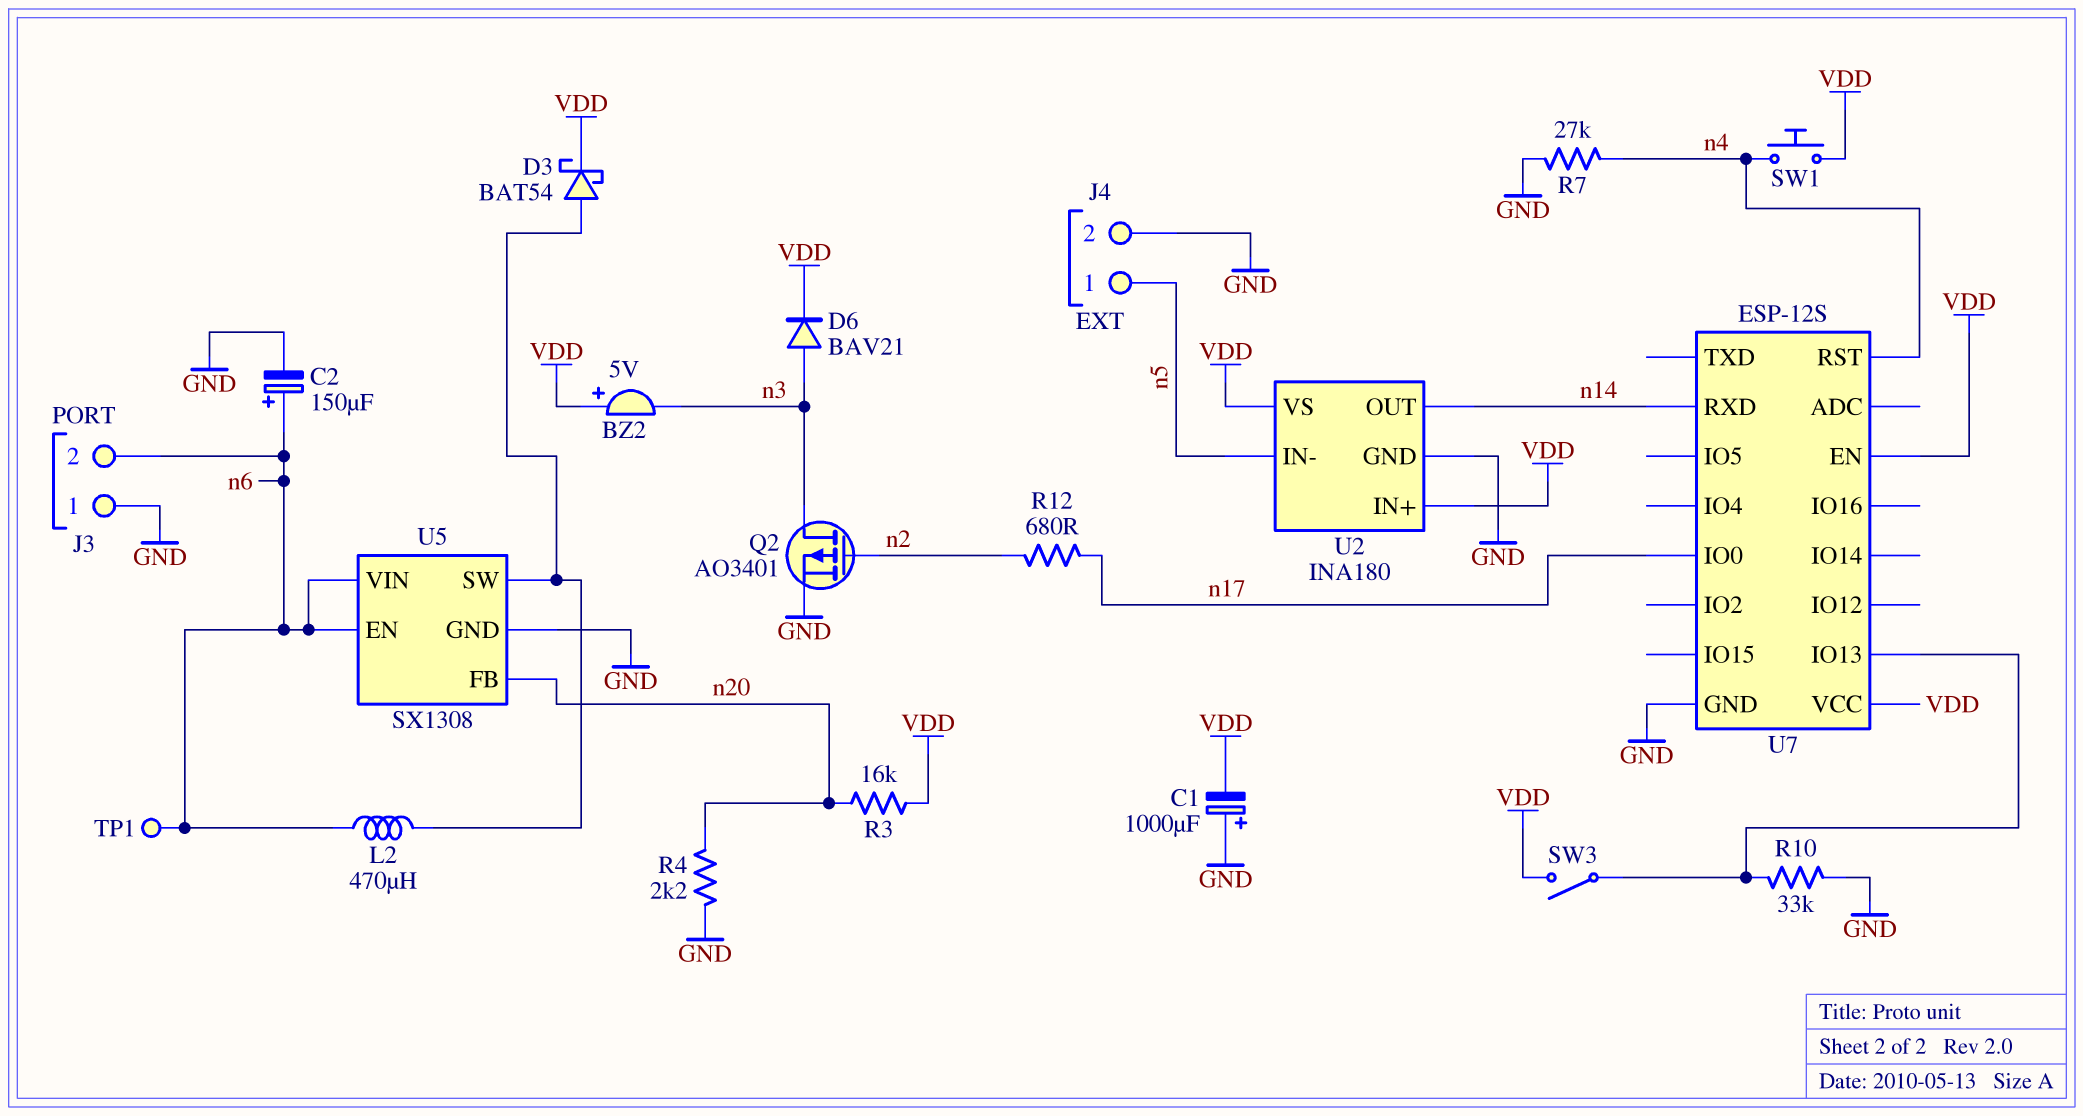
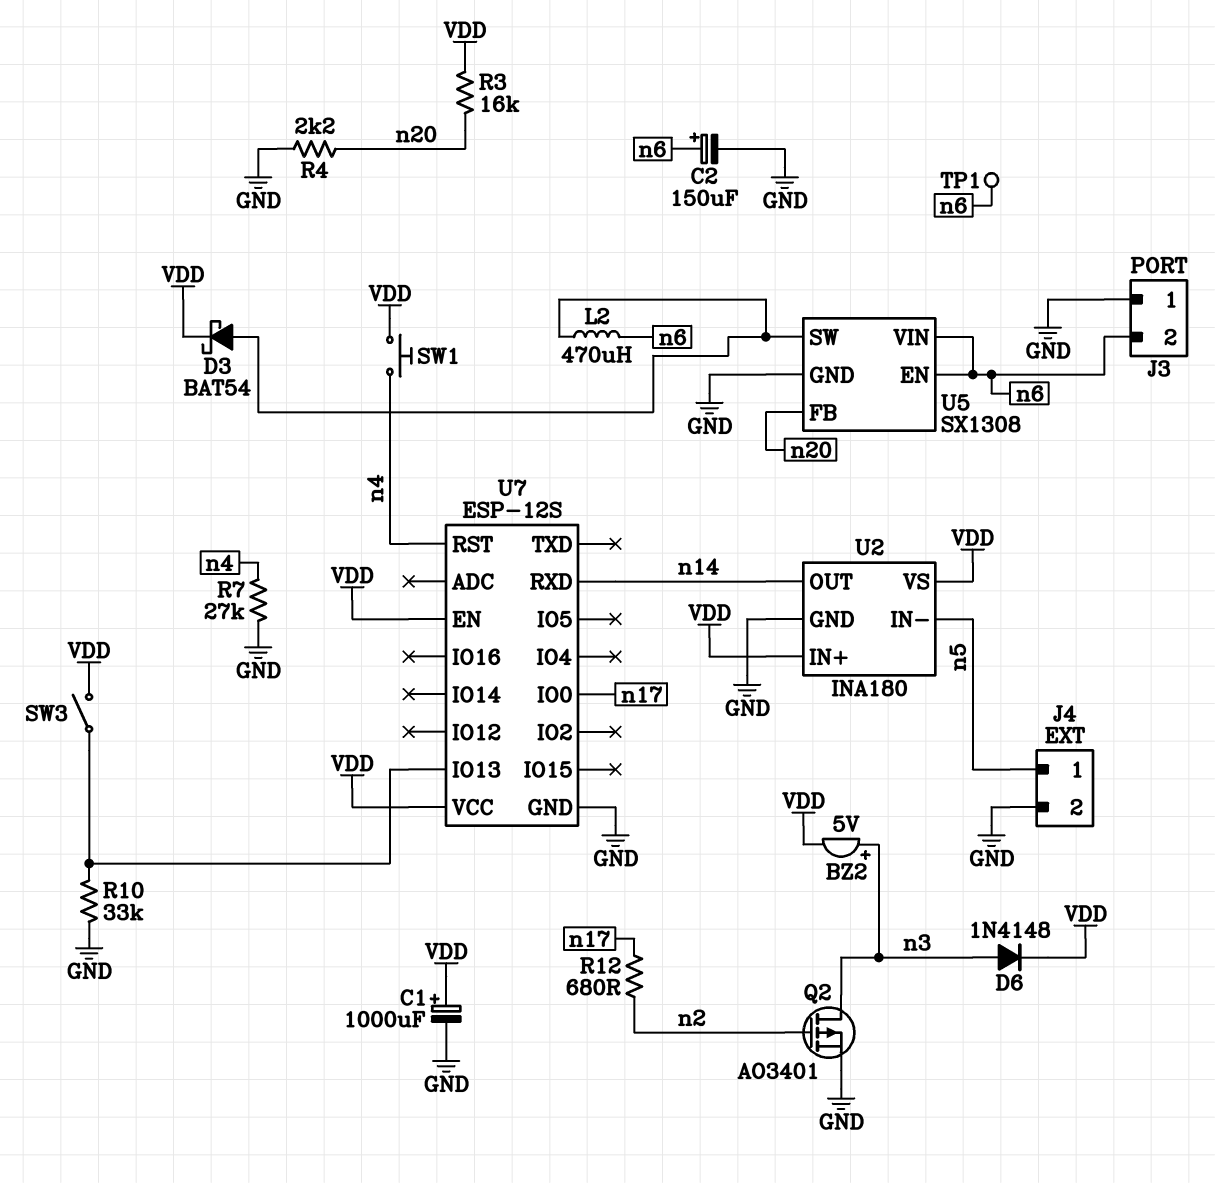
BZ2: buzzer 5V (plus VDD, minus n3) -> buzzer 5V (plus n3, minus VDD)
C1: 1000uF (plus GND, minus VDD) -> 1000uF (plus VDD, minus GND)
D6: diode BAV21 (A n3, K VDD) -> diode 1N4148 (A n3, K VDD)

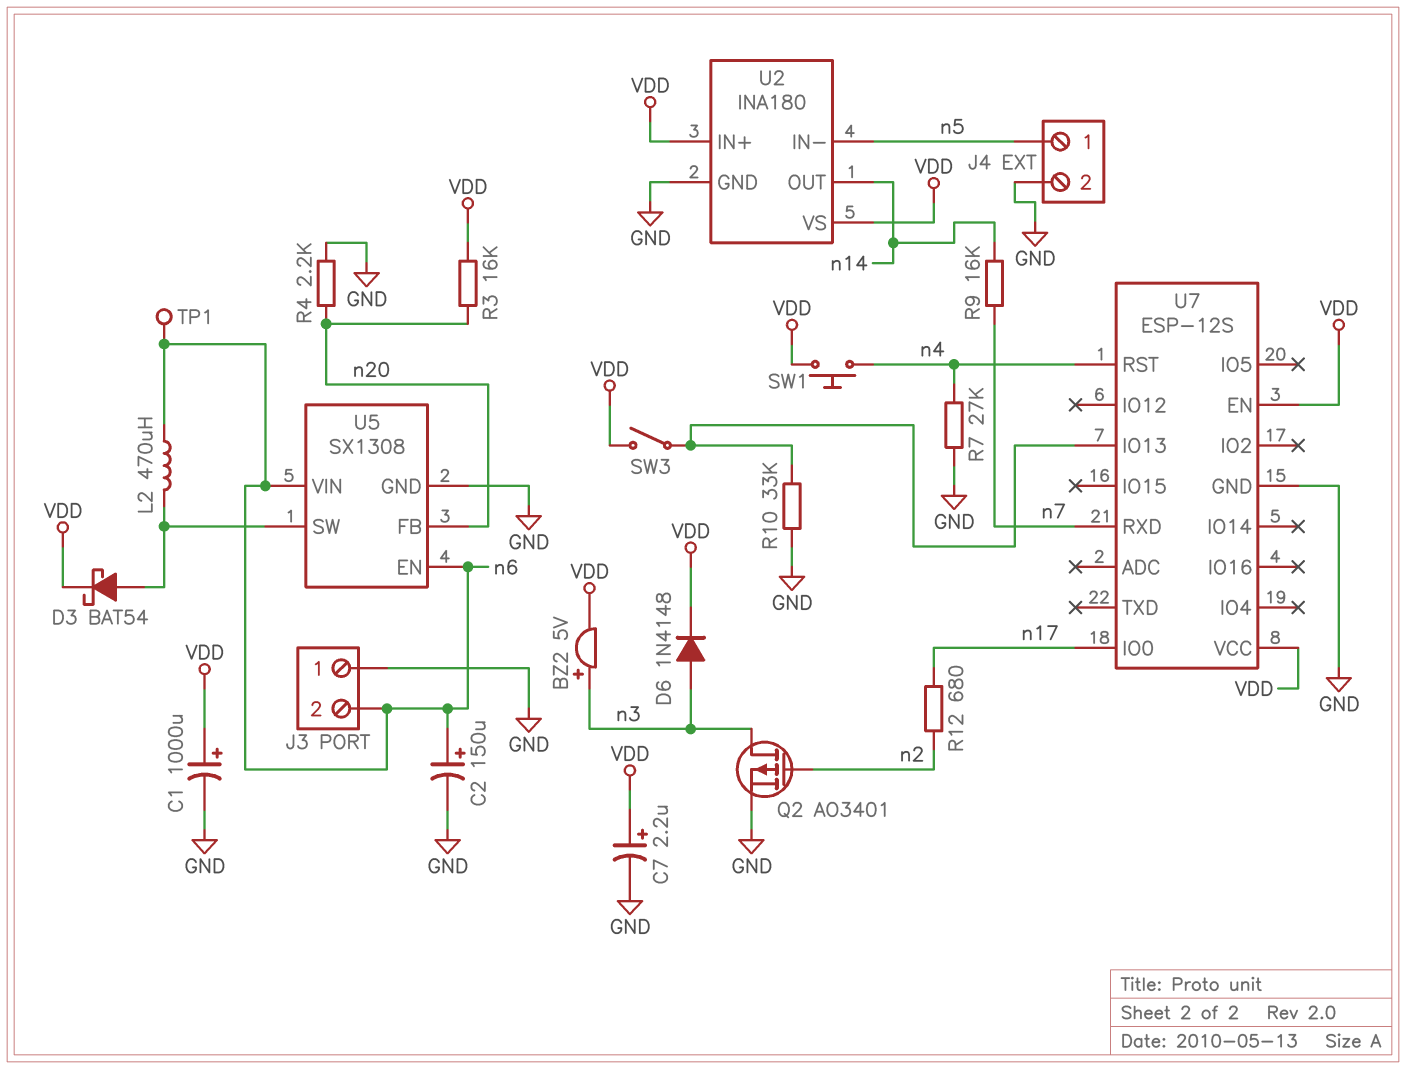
C7: none -> 2.2uF (plus VDD, minus GND)
R9: none -> 16k (n7, n14)
U7 pin RXD: n14 -> n7

